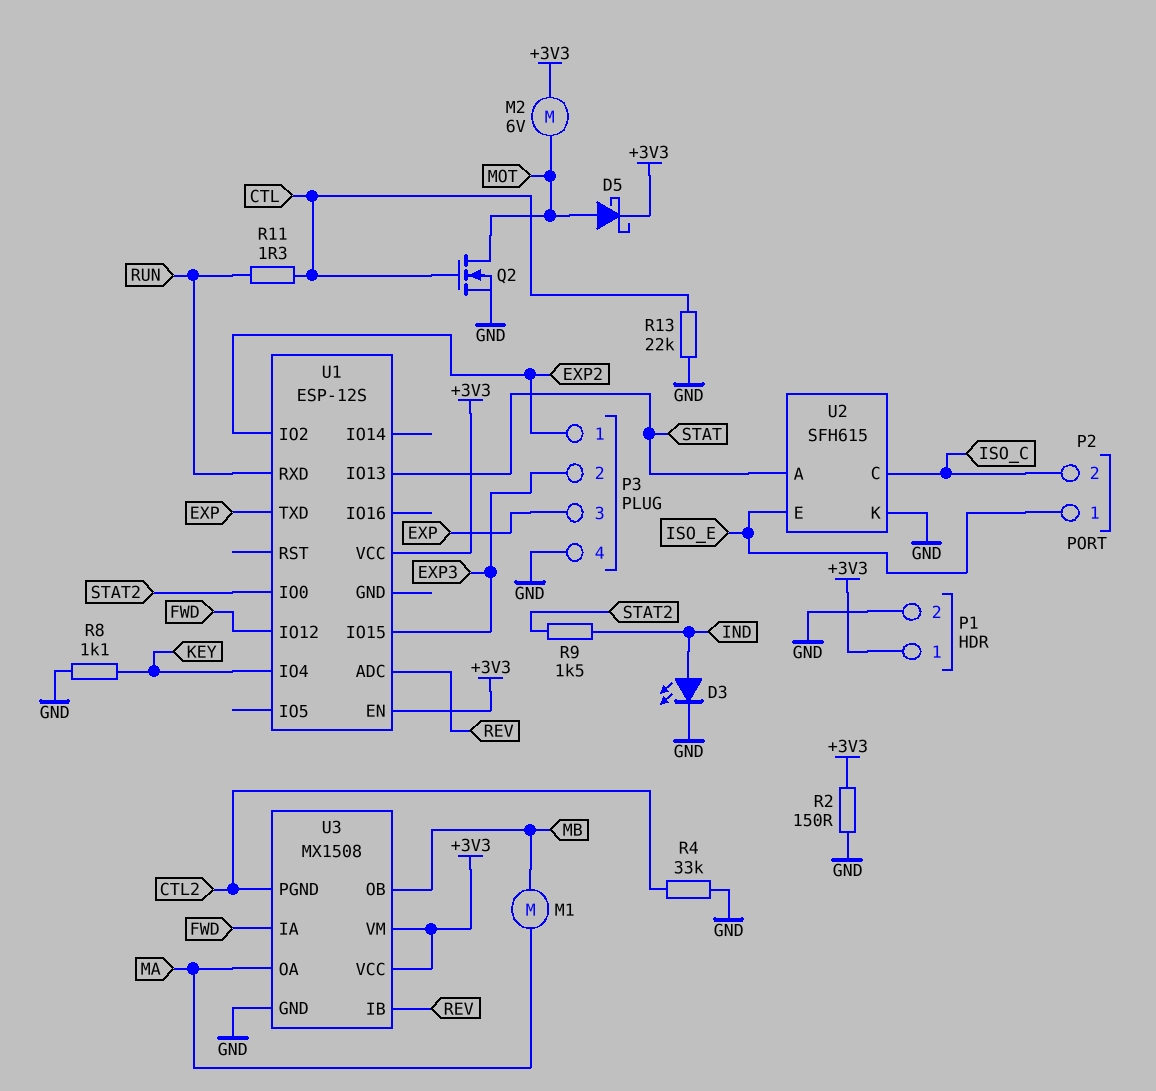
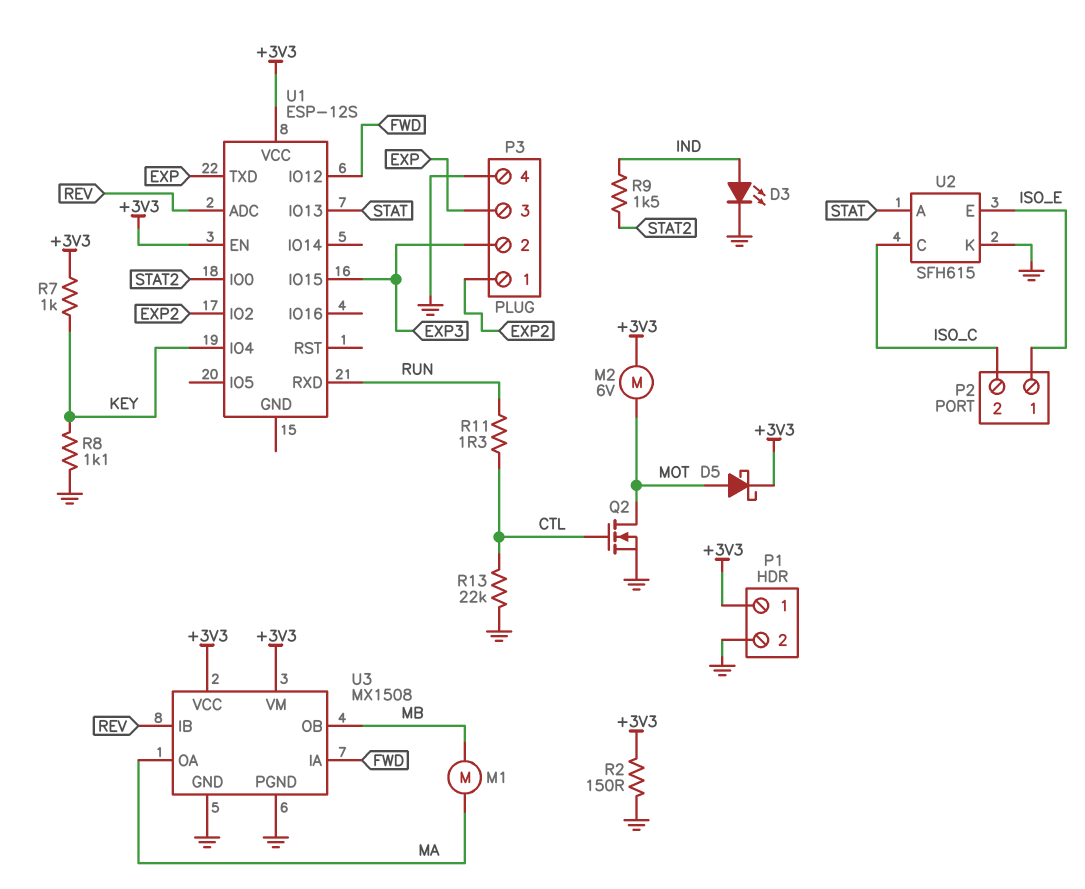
R4: 33k (CTL2, GND) -> none
R7: none -> 1k (+3V3, KEY)
U3 pin PGND: CTL2 -> GND

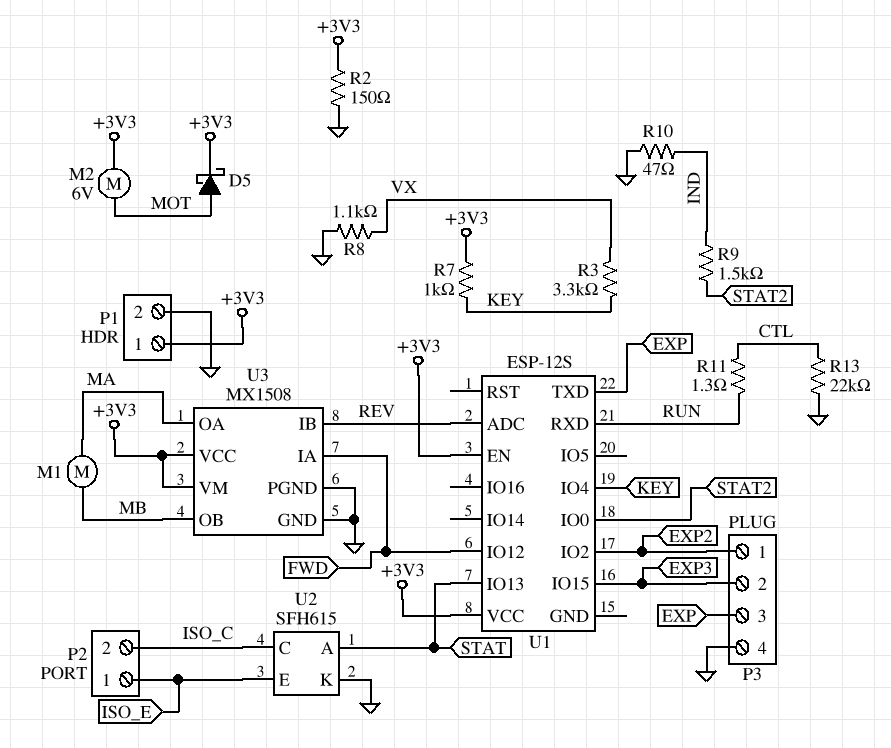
D3: LED (A IND, K GND) -> none
Q2: NMOS (G CTL, D MOT, S GND) -> none
R3: none -> 3.3k (KEY, VX)
R8: 1.1k (GND, KEY) -> 1.1k (GND, VX)
R10: none -> 47 (GND, IND)

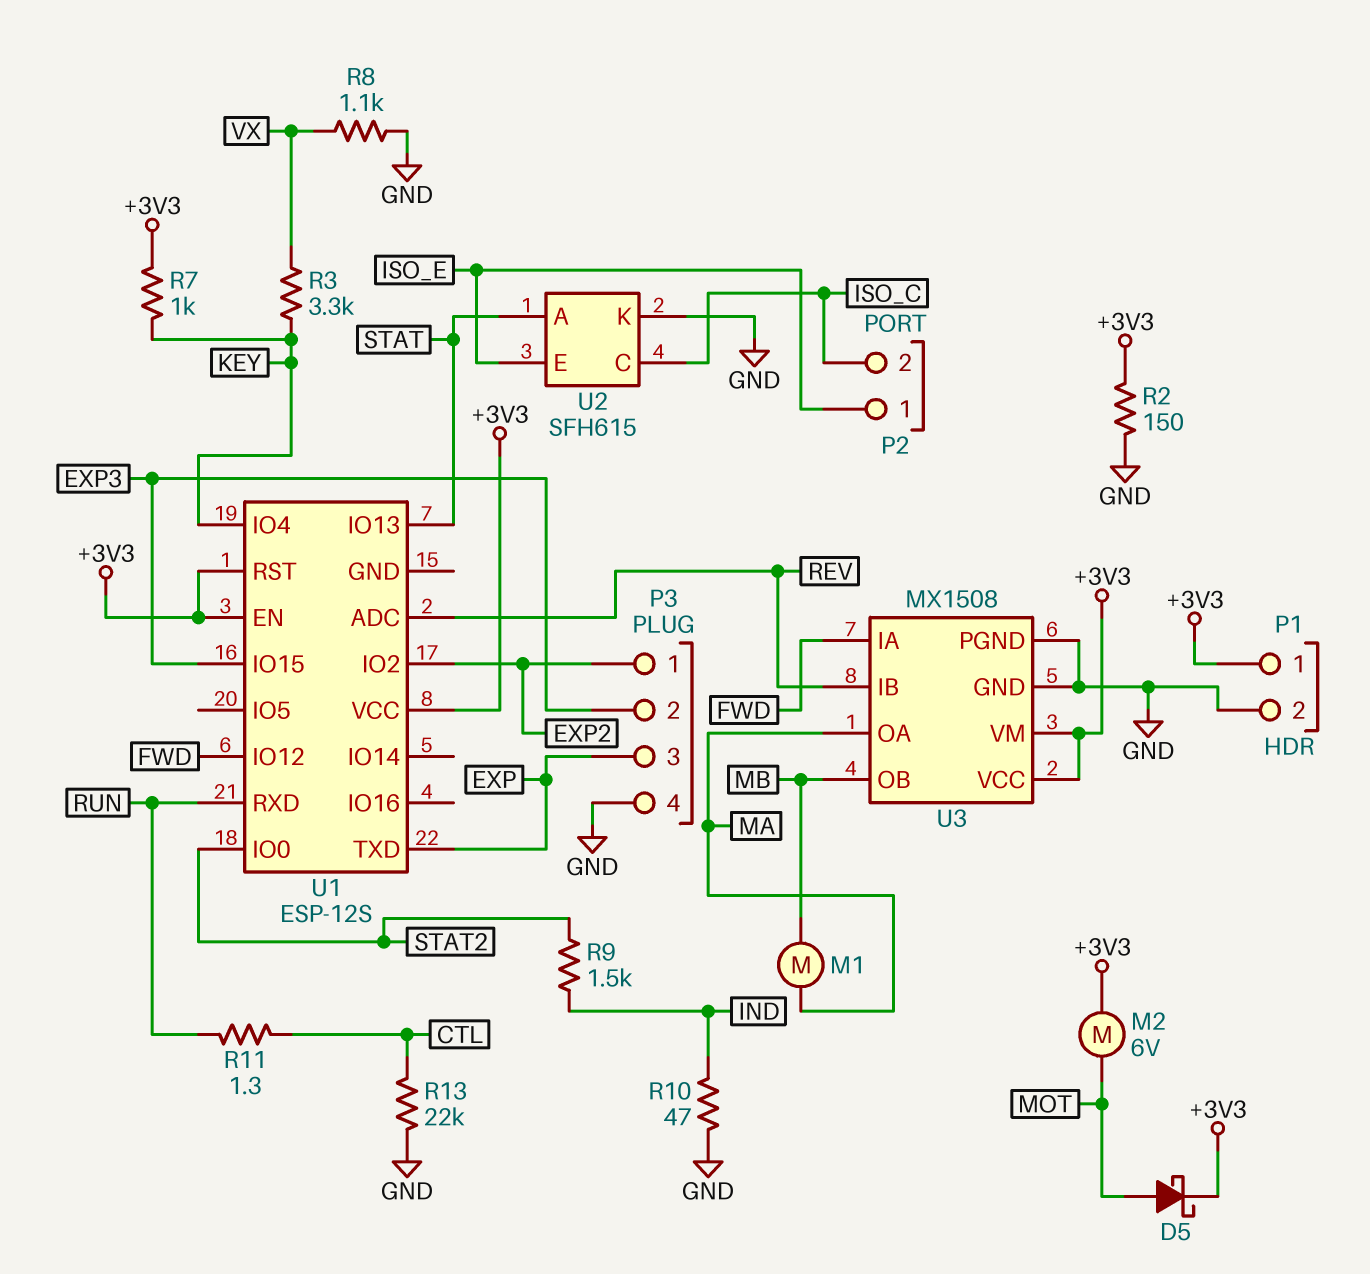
U1 pin RST: none -> +3V3

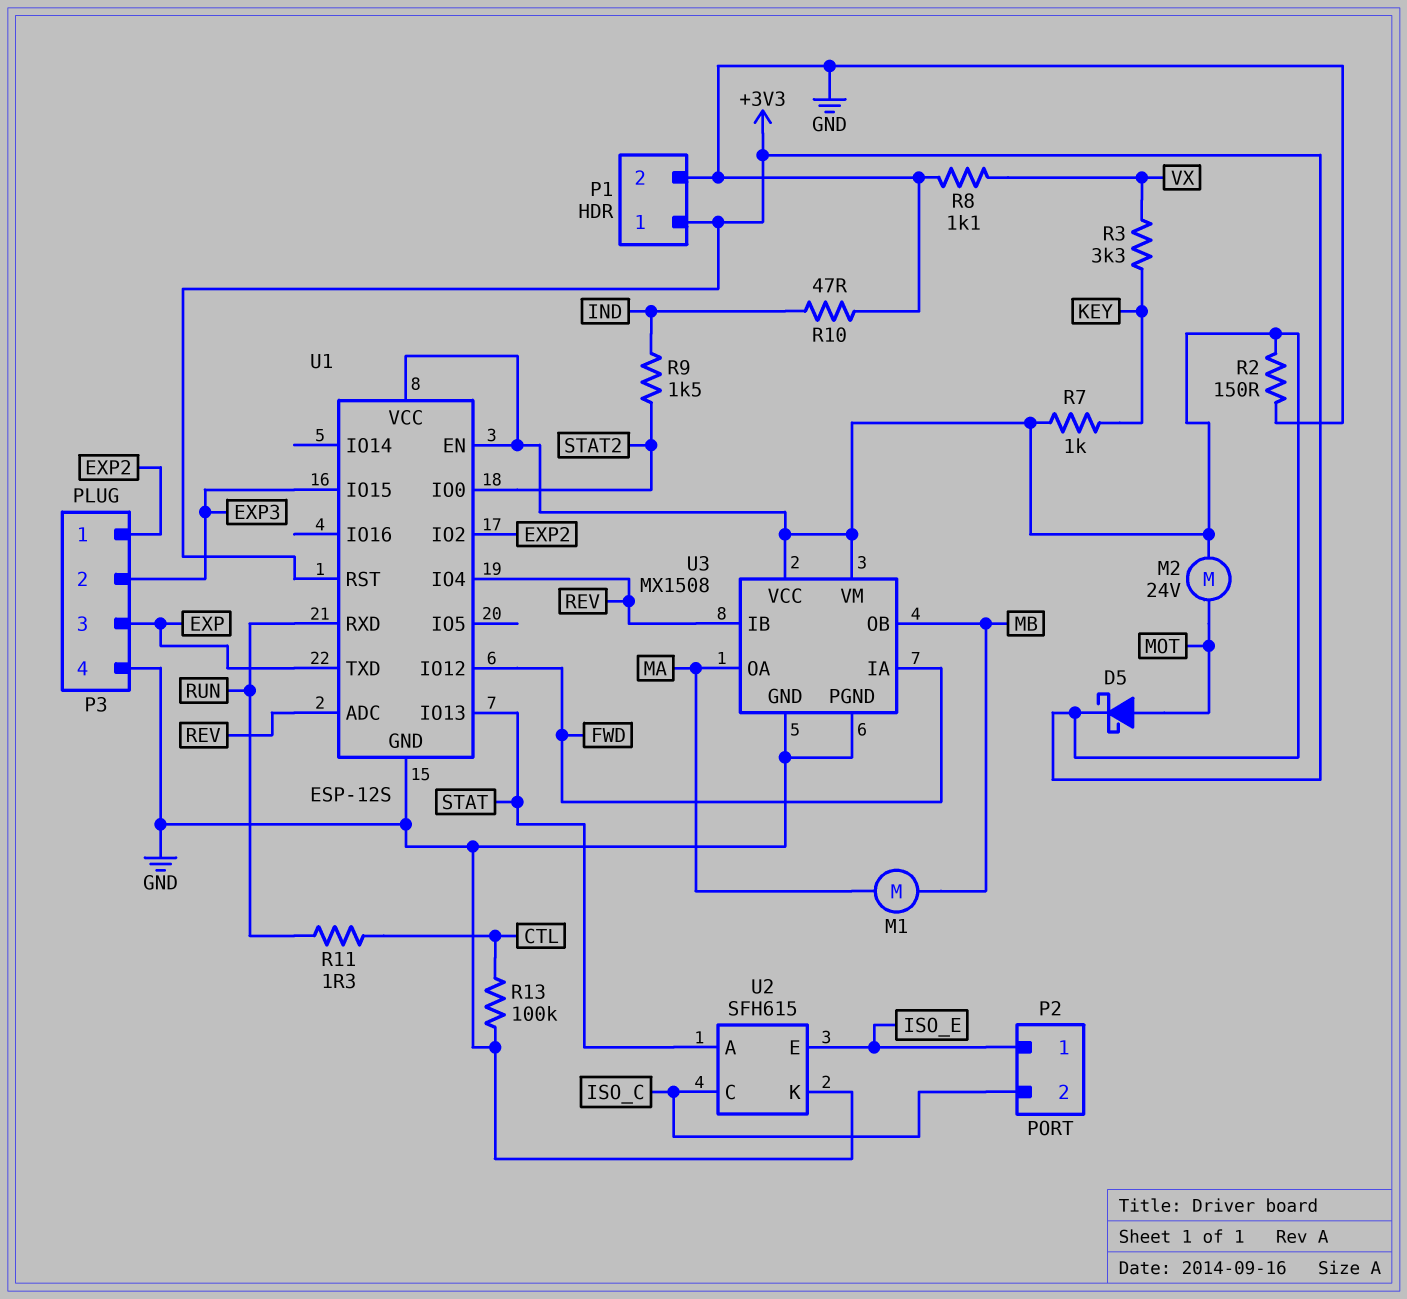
M2: motor 6V (+3V3, MOT) -> motor 24V (+3V3, MOT)
R13: 22k (CTL, GND) -> 100k (CTL, GND)
U1 pin GND: none -> GND
U1 pin IO4: KEY -> REV

